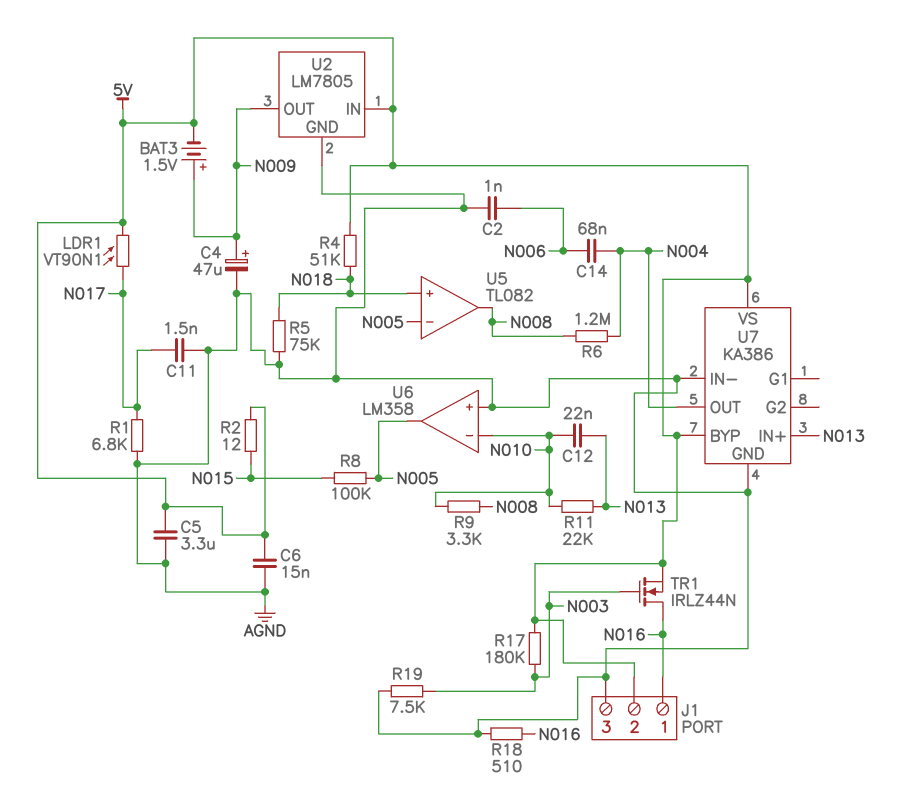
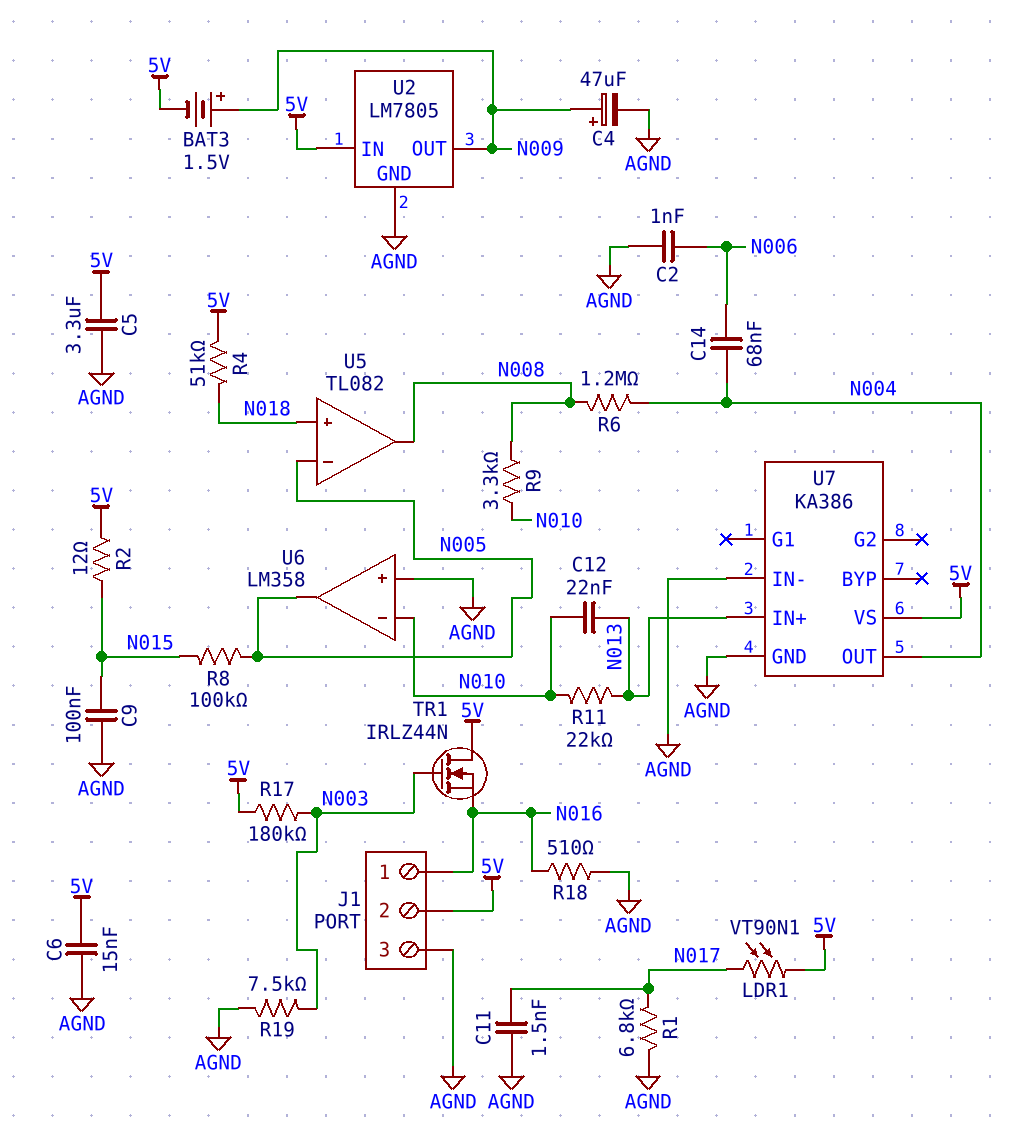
C9: none -> 100nF (AGND, N015)
R5: 75k (AGND, N018) -> none
TR1: NMOS IRLZ44N (G N003, D N016, S 5V) -> NMOS IRLZ44N (G N003, D 5V, S N016)
U7 pin BYP: 5V -> none

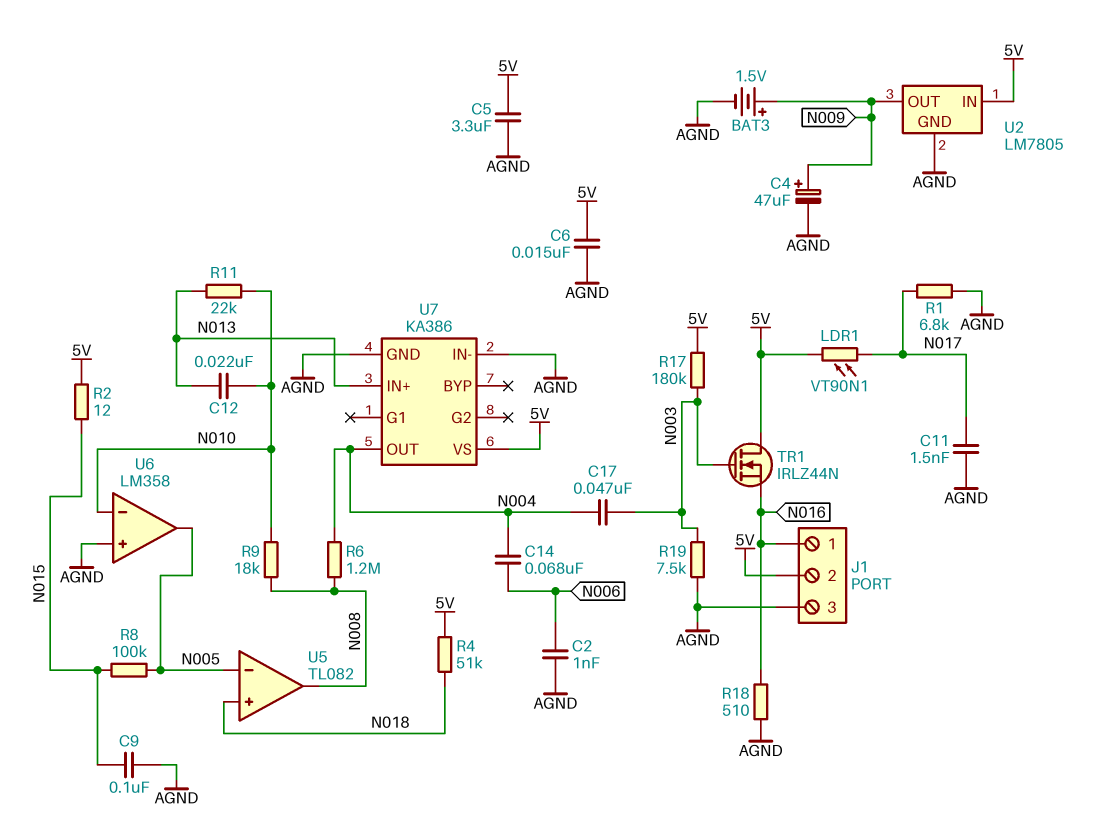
BAT3: 1.5V (plus N009, minus 5V) -> 1.5V (plus N009, minus AGND)
C17: none -> 47nF (N003, N004)
R9: 3.3k (N008, N010) -> 18k (N008, N010)

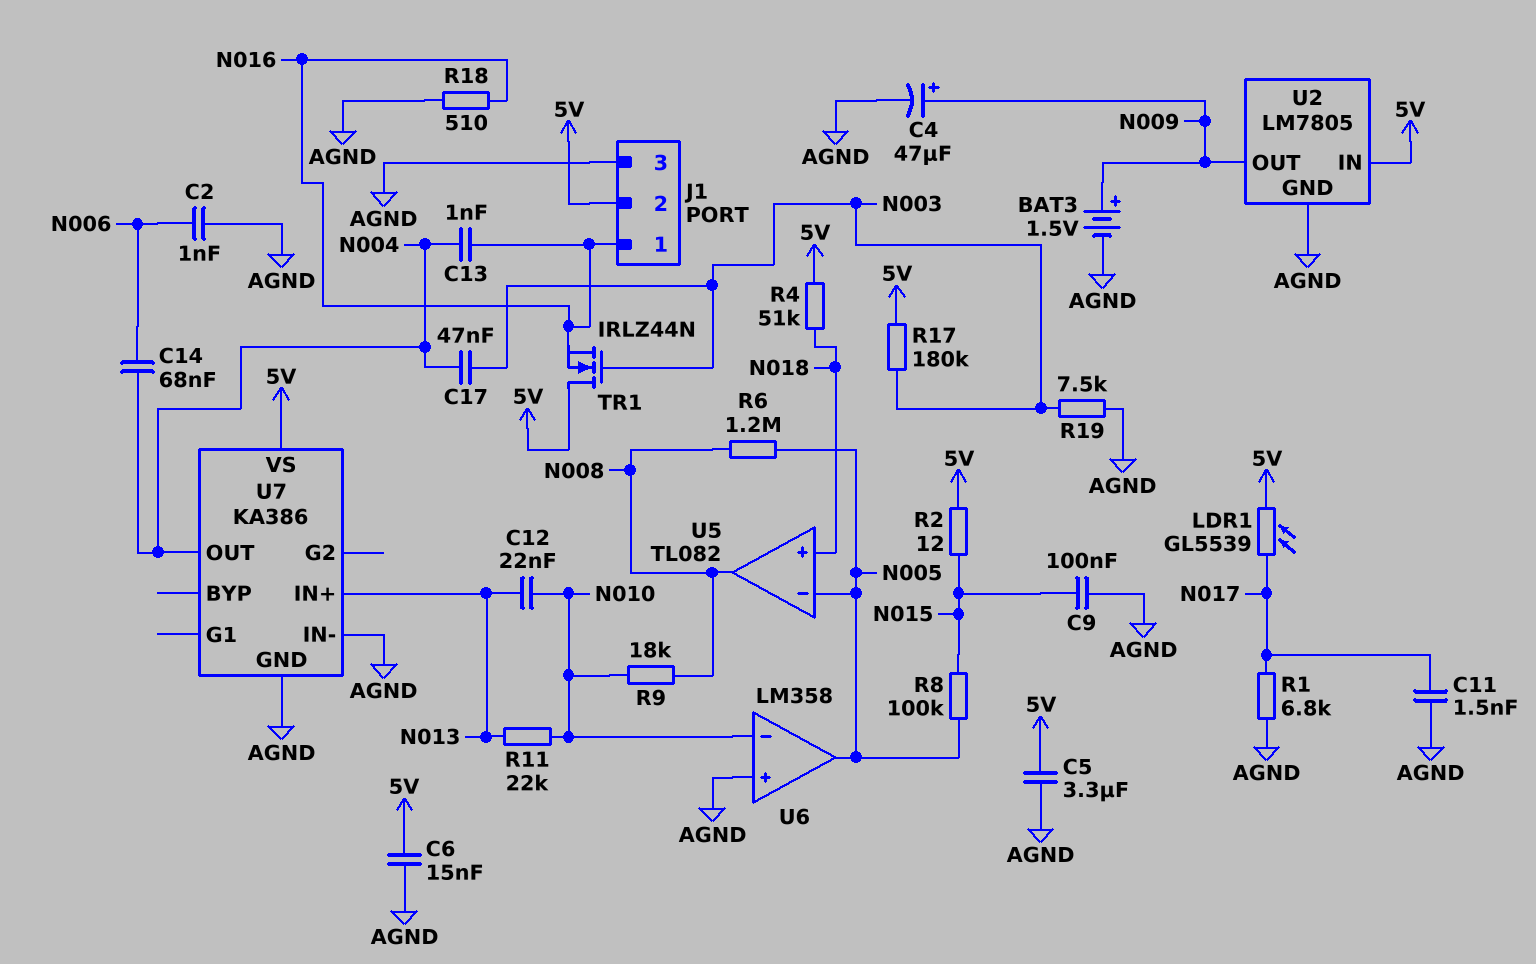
C13: none -> 1nF (N004, N016)
LDR1: VT90N1 (5V, N017) -> GL5539 (5V, N017)
R6: 1.2M (N004, N008) -> 1.2M (N005, N008)

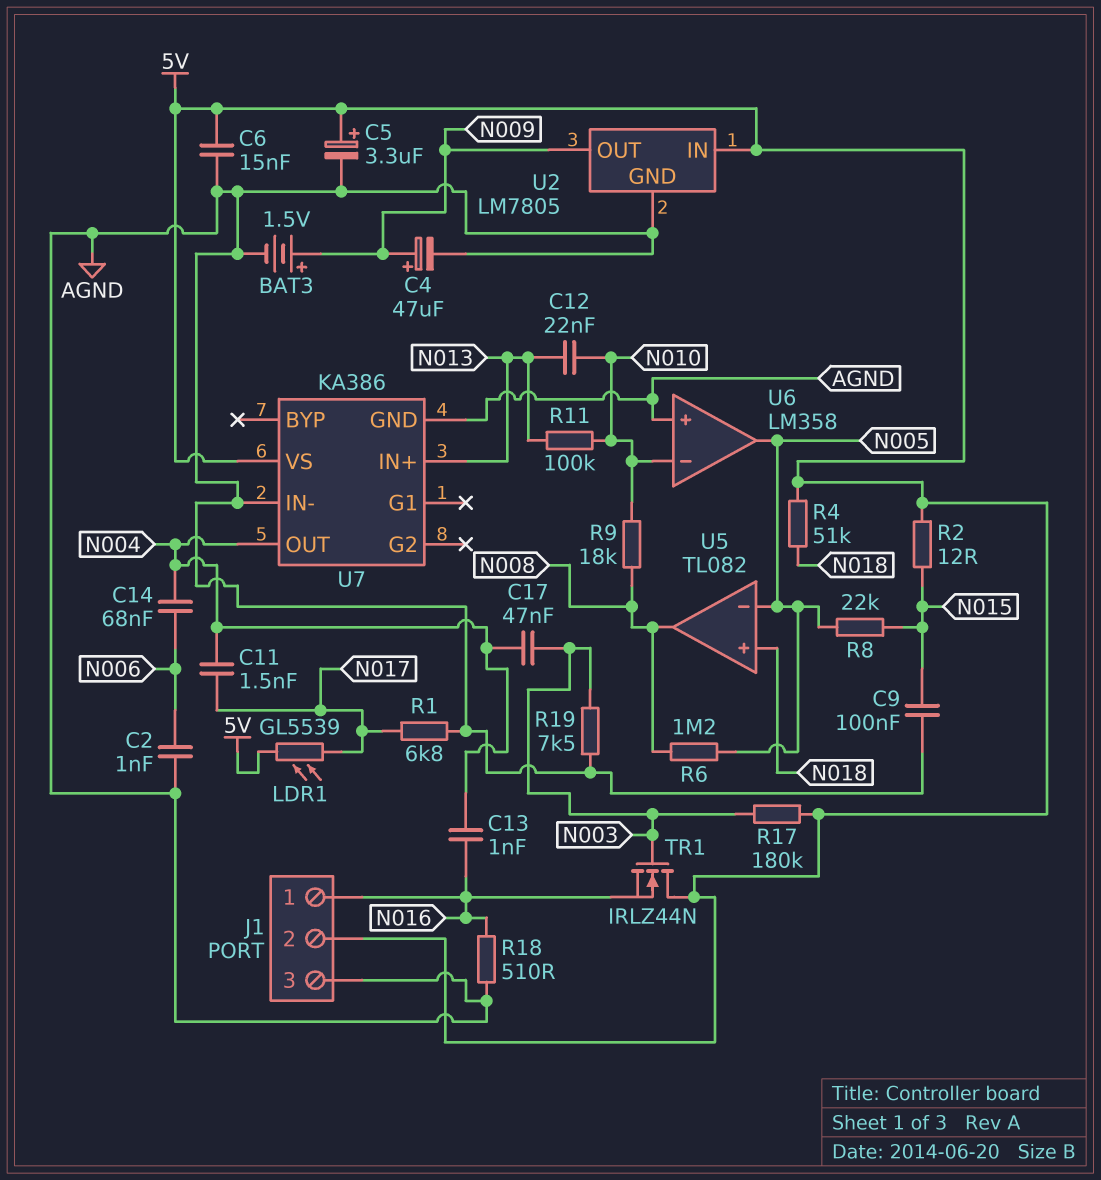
C5: 3.3uF (5V, AGND) -> 3.3uF (plus 5V, minus AGND)
C11: 1.5nF (AGND, N017) -> 1.5nF (N004, N017)
R8: 100k (N005, N015) -> 22k (N005, N015)
R11: 22k (N010, N013) -> 100k (N010, N013)

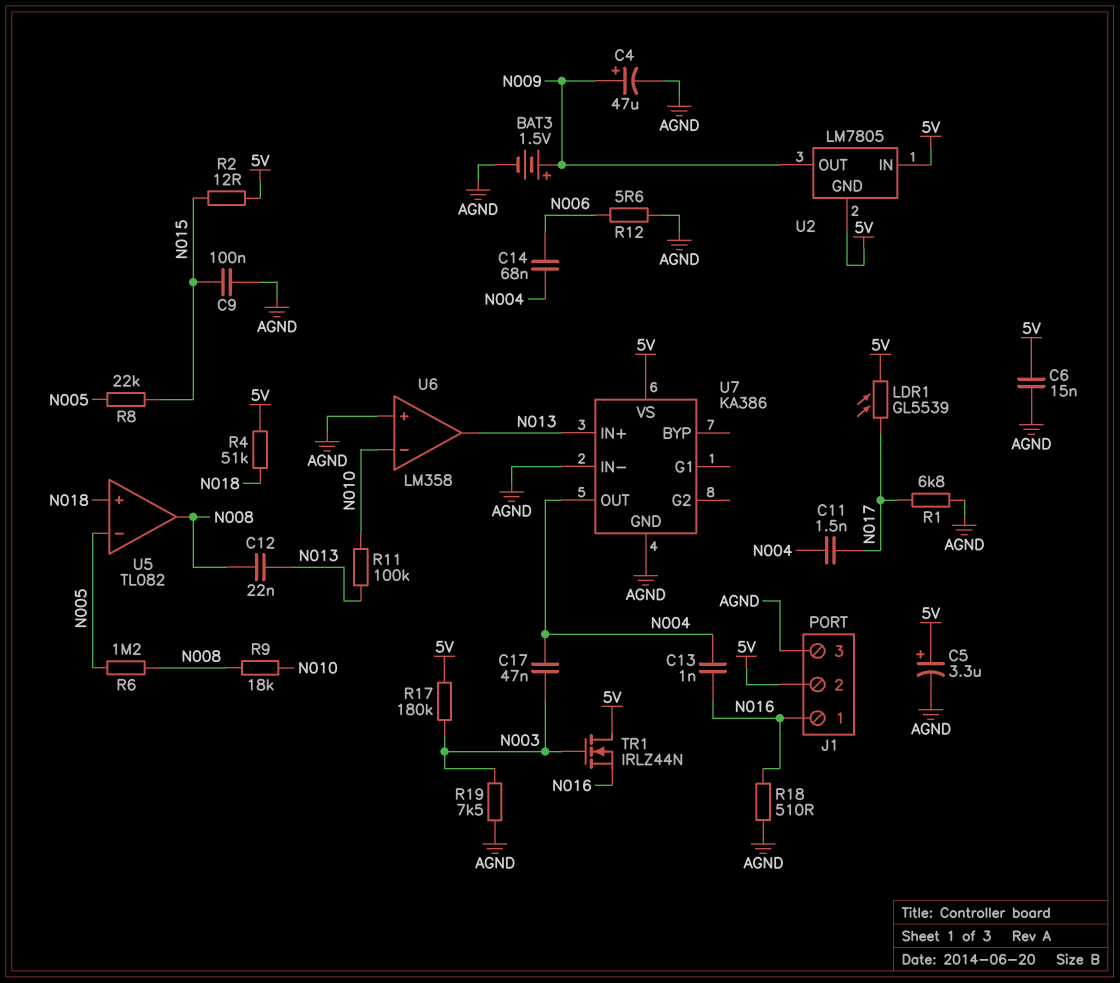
C2: 1nF (AGND, N006) -> none
C12: 22nF (N010, N013) -> 22nF (N008, N013)
R12: none -> 5.6 (AGND, N006)
U2 pin GND: AGND -> 5V
U6 pin out: N005 -> N013

